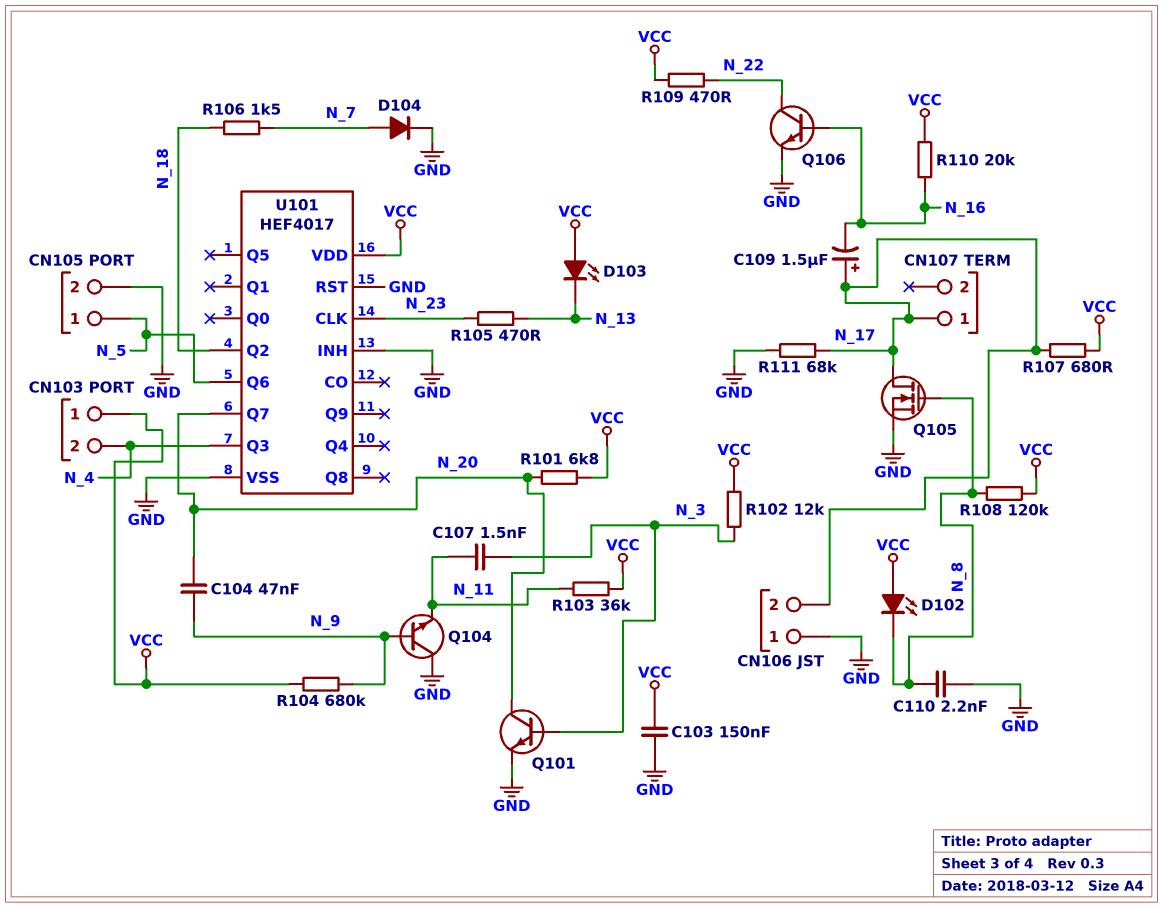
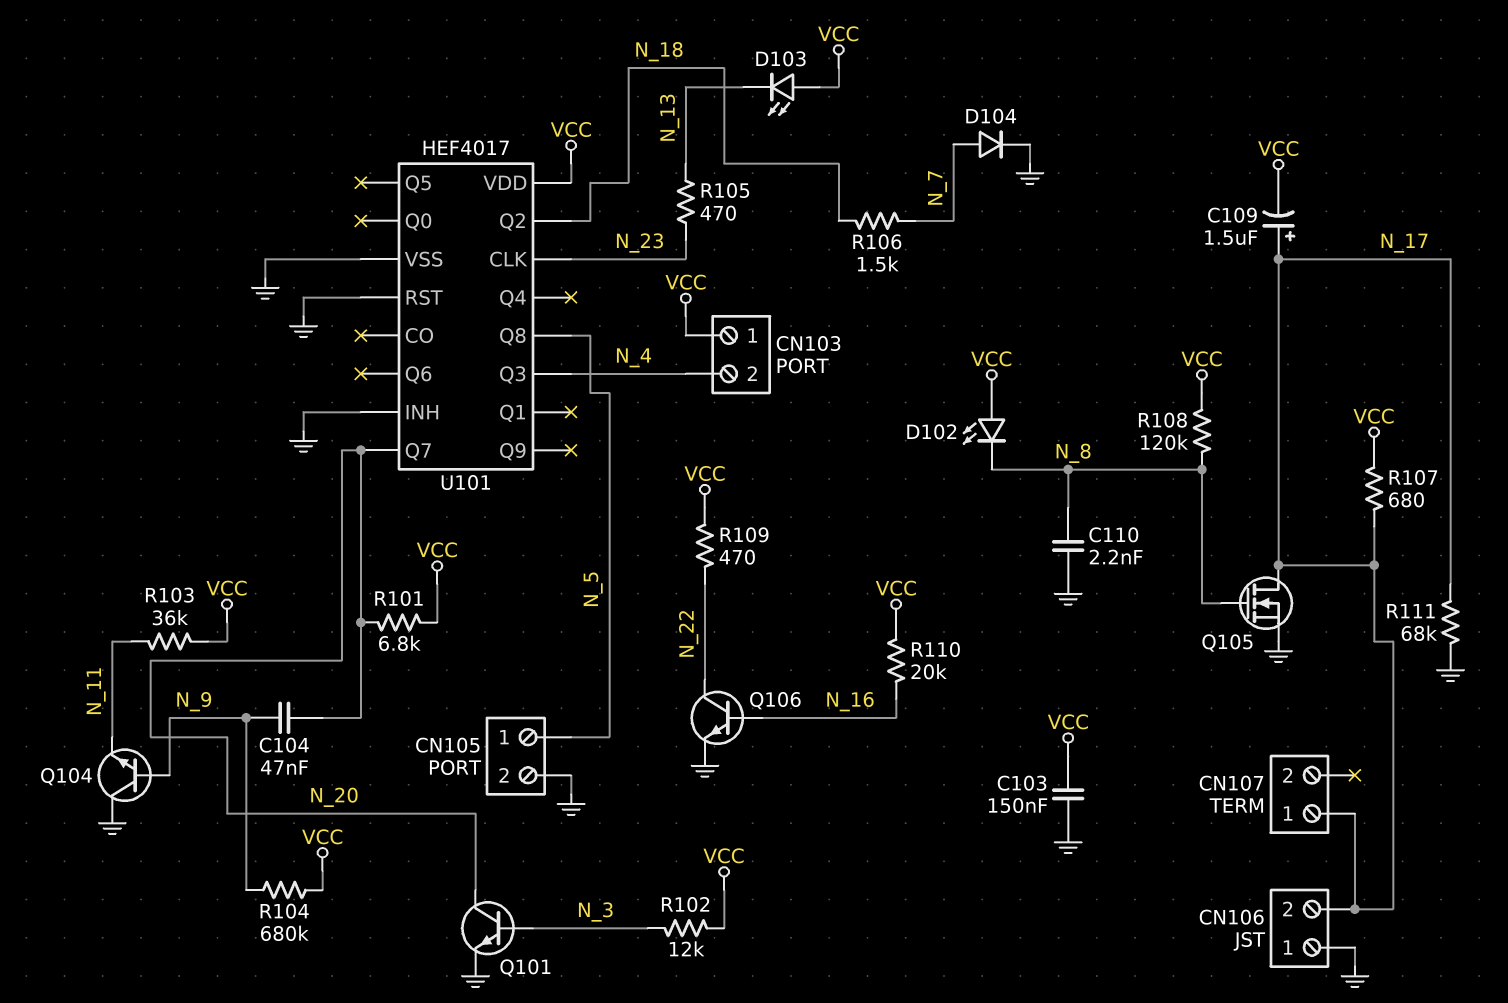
C107: 1.5nF (N_3, N_11) -> none
C109: 1.5uF (plus N_17, minus N_16) -> 1.5uF (plus N_17, minus VCC)
U101 pin Q6: N_5 -> none
U101 pin Q8: none -> N_5

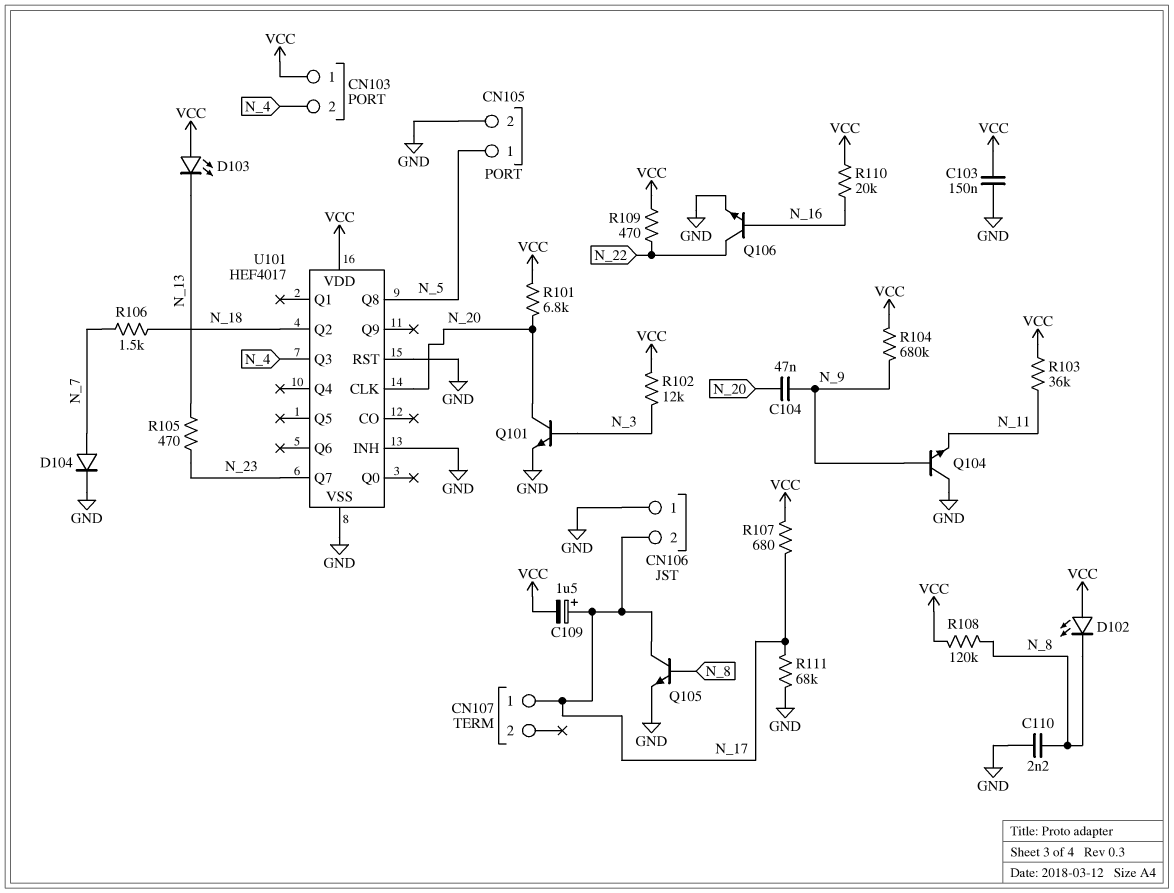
Q105: NMOS (G N_8, D N_17, S GND) -> NPN (B N_8, C N_17, E GND)
U101 pin CLK: N_23 -> N_20
U101 pin Q7: N_20 -> N_23

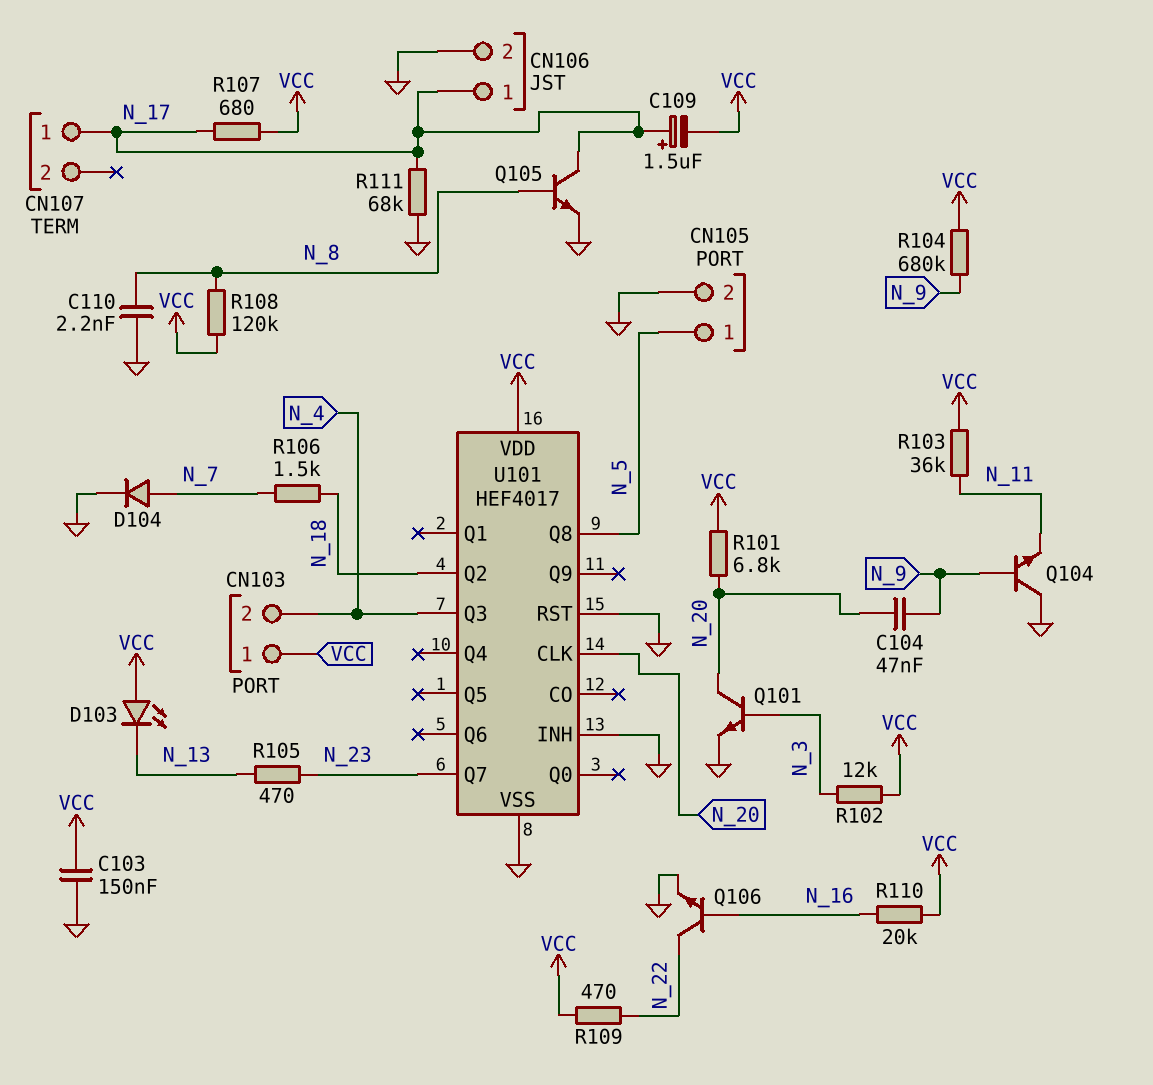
CN106 pin 1: GND -> N_17
CN106 pin 2: N_17 -> GND
D102: LED (A VCC, K N_8) -> none

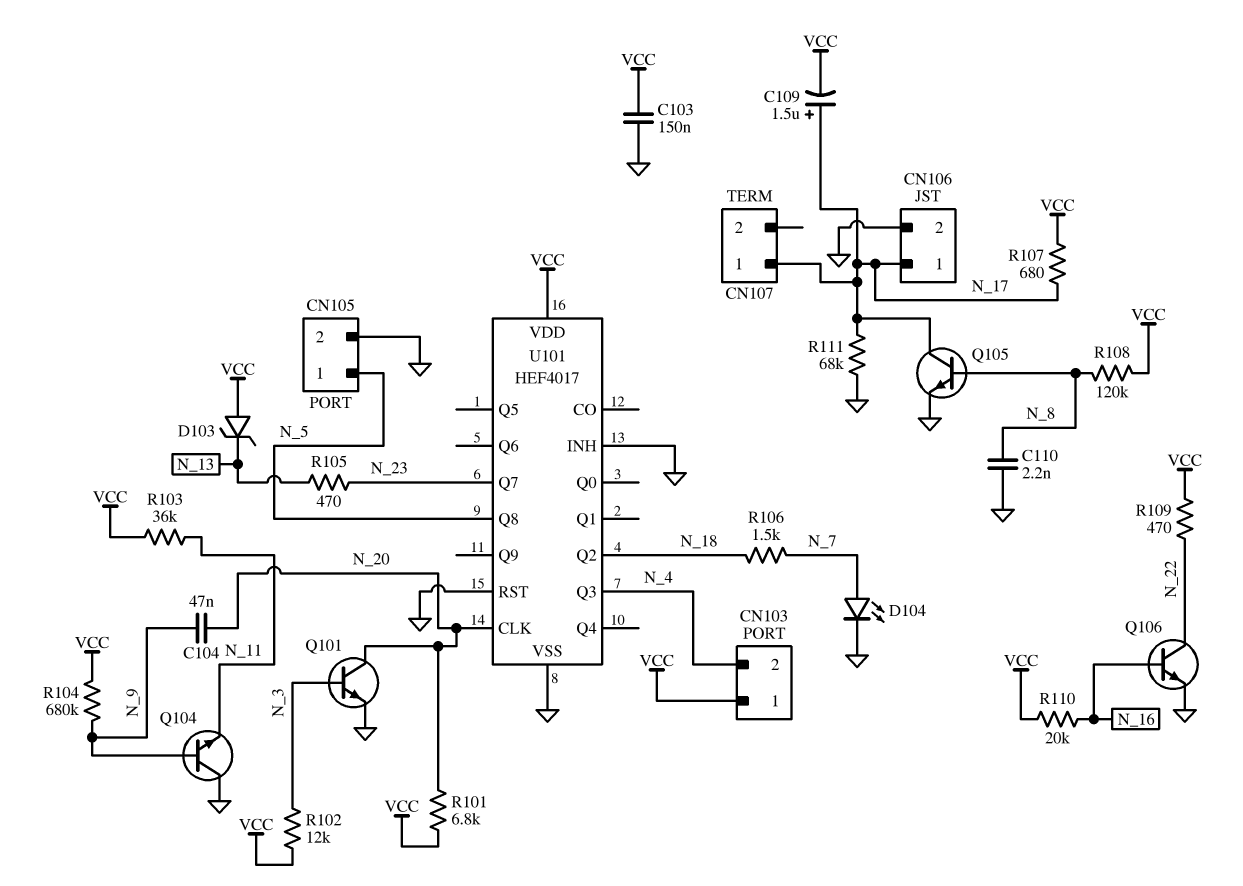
D103: LED (A VCC, K N_13) -> zener (A VCC, K N_13)
D104: diode (A N_7, K GND) -> LED (A N_7, K GND)

